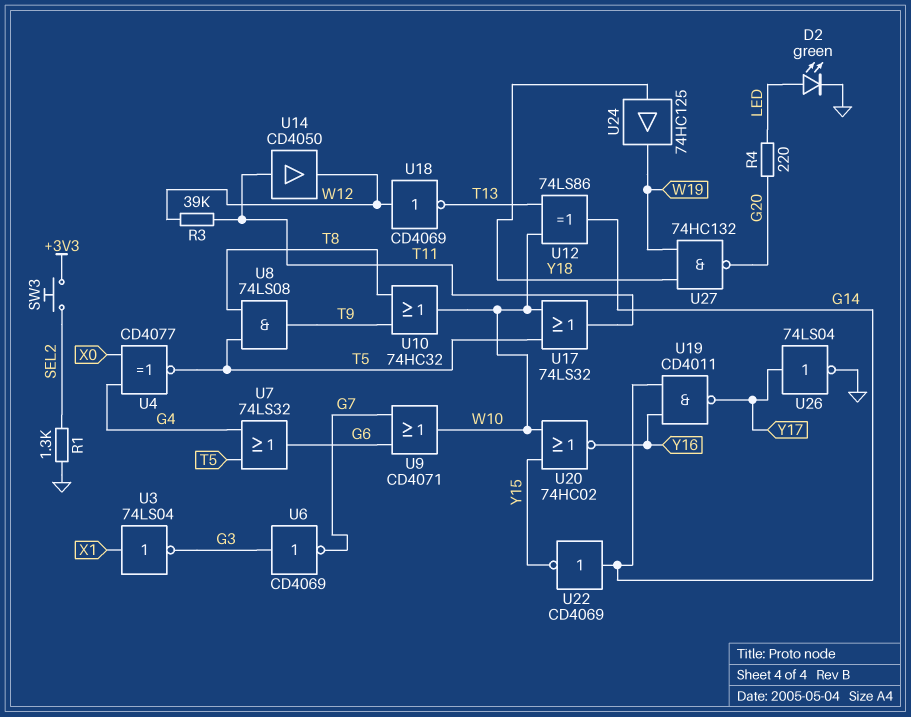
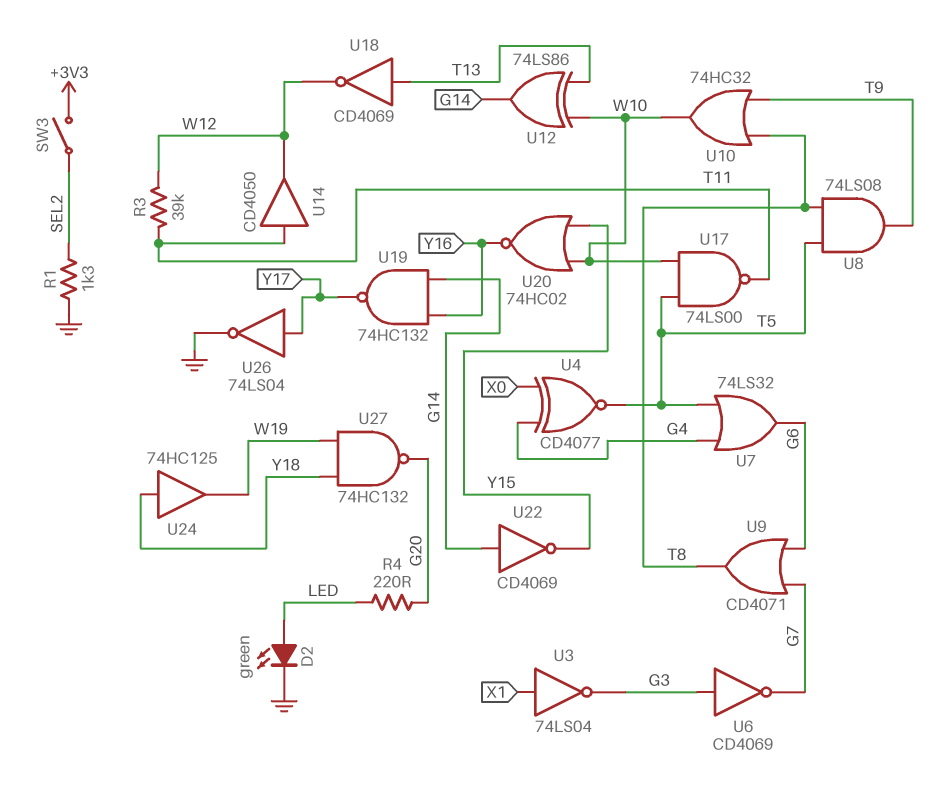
SW3: button (+3V3, SEL2) -> switch (+3V3, SEL2)
U9: OR CD4071 (in G6, in G7, out W10) -> OR CD4071 (in G6, in G7, out T8)
U17: OR 74LS32 (in T5, in W10, out T11) -> NAND 74LS00 (in T5, in W10, out T11)
U18: NOT CD4069 (in W12, out T13) -> NOT CD4069 (in T13, out W12)
U19: NAND CD4011 (in G14, in Y16, out Y17) -> NAND 74HC132 (in G14, in Y16, out Y17)

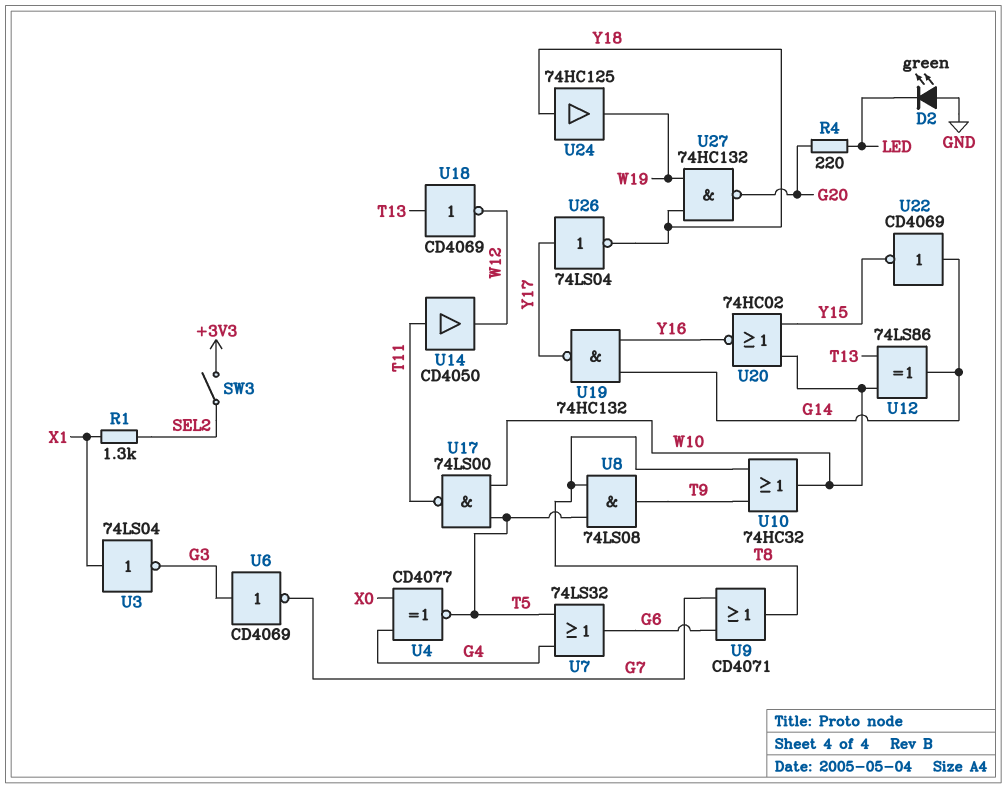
D2: LED green (A LED, K GND) -> LED green (A GND, K LED)
R1: 1.3k (GND, SEL2) -> 1.3k (SEL2, X1)
R3: 39k (T11, W12) -> none
U26: NOT 74LS04 (in Y17, out GND) -> NOT 74LS04 (in Y17, out Y18)

